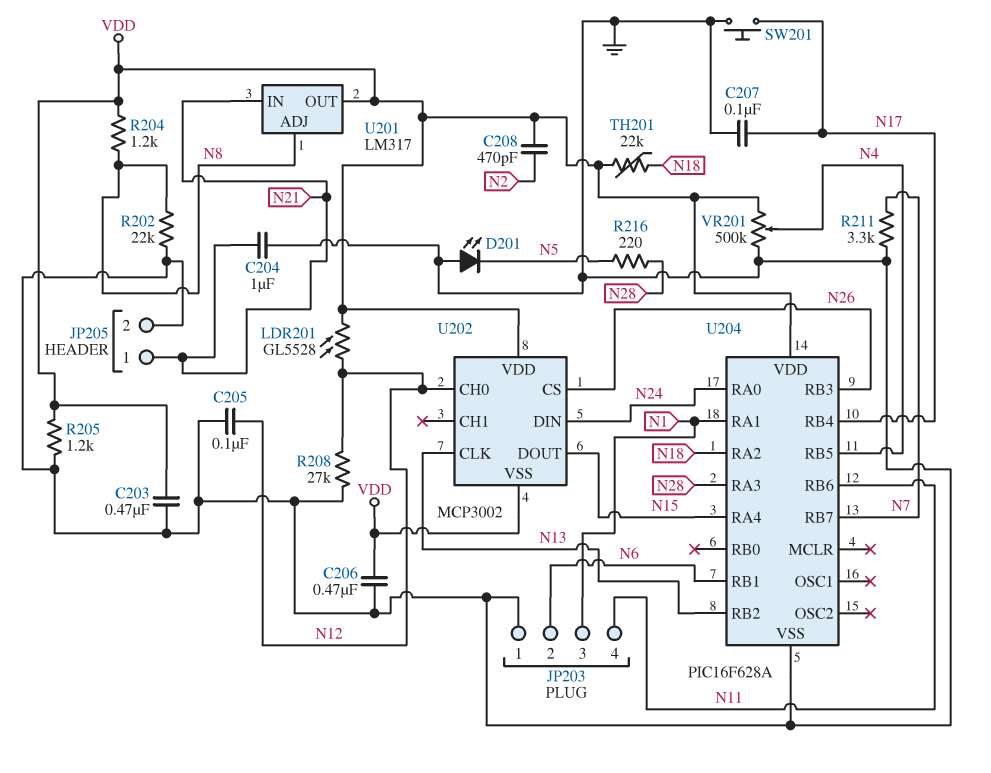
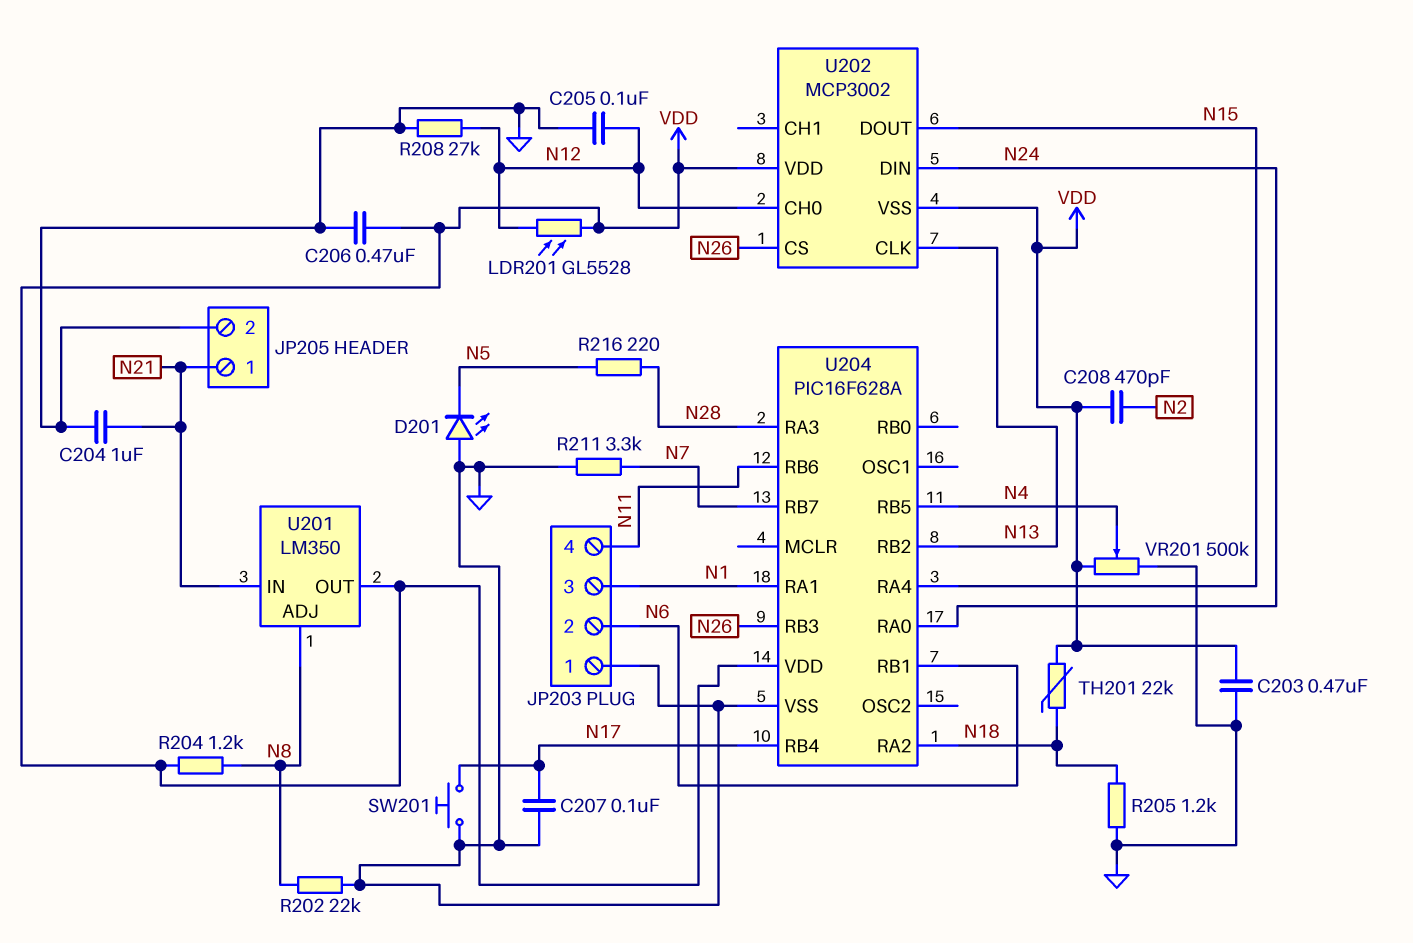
R205: 1.2k (GND, VDD) -> 1.2k (GND, N18)
U201: LM317 -> LM350

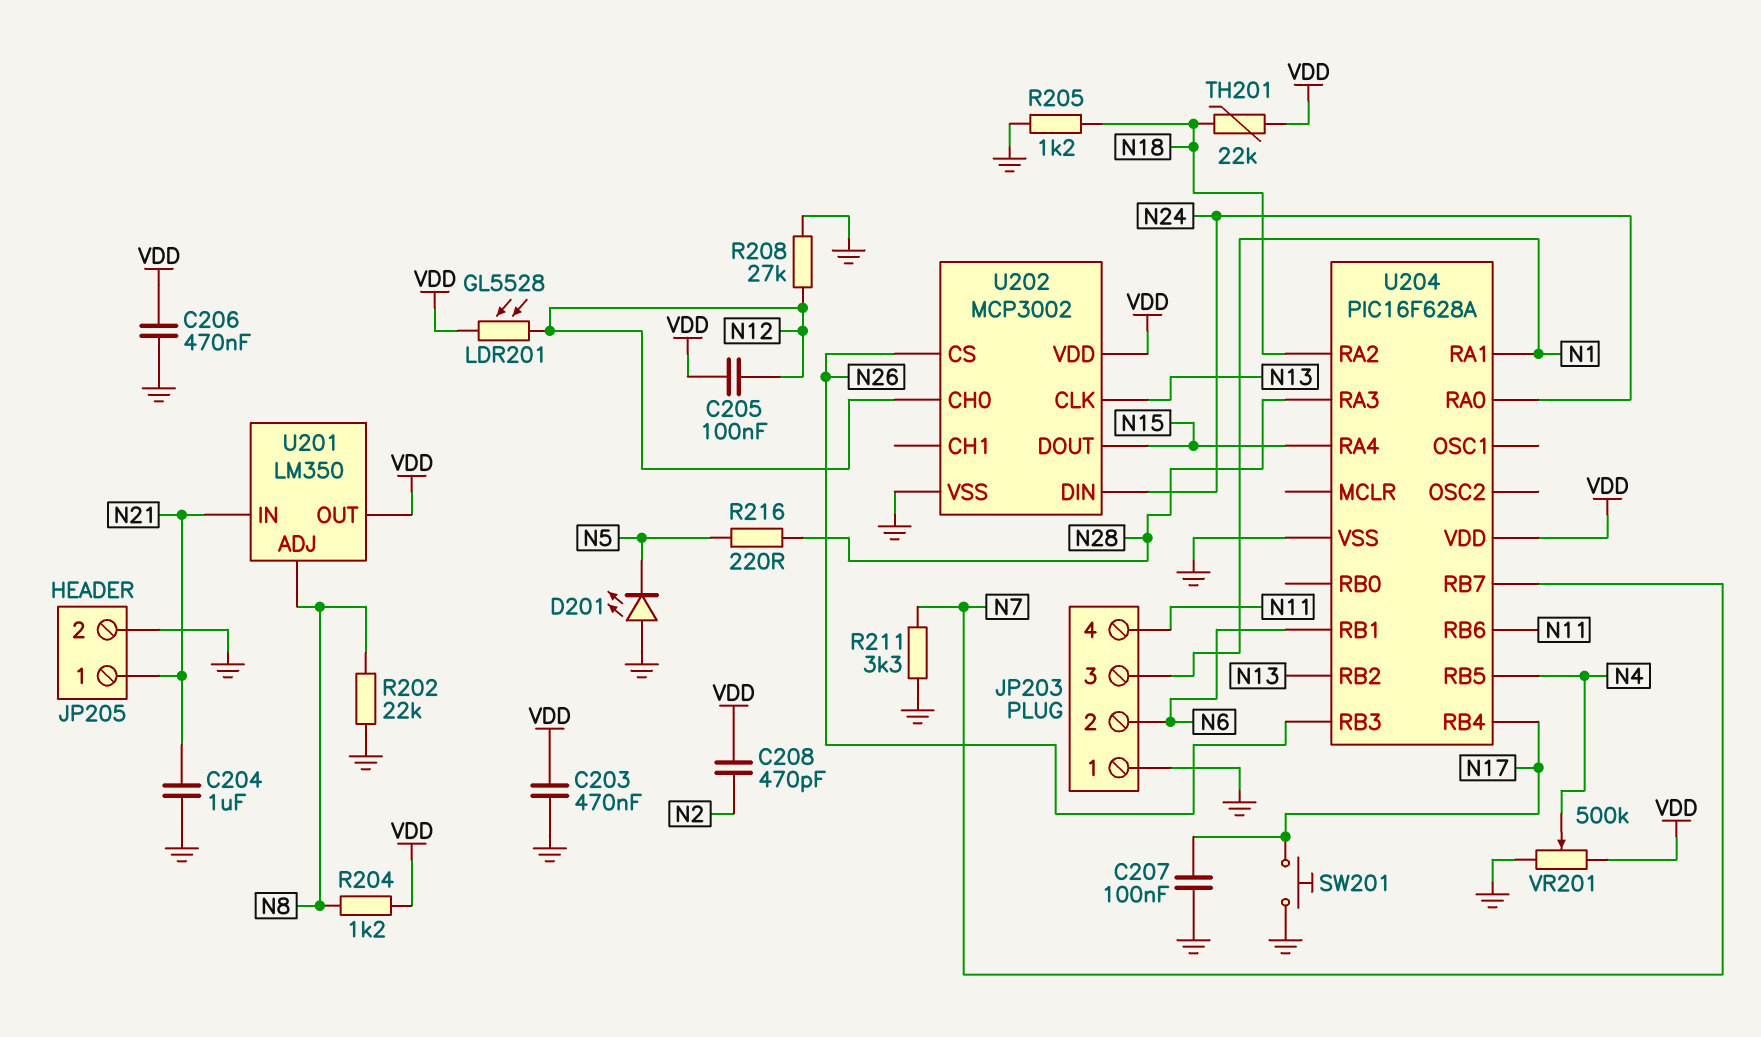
C205: 100nF (GND, N12) -> 100nF (N12, VDD)
U202 pin VSS: VDD -> GND

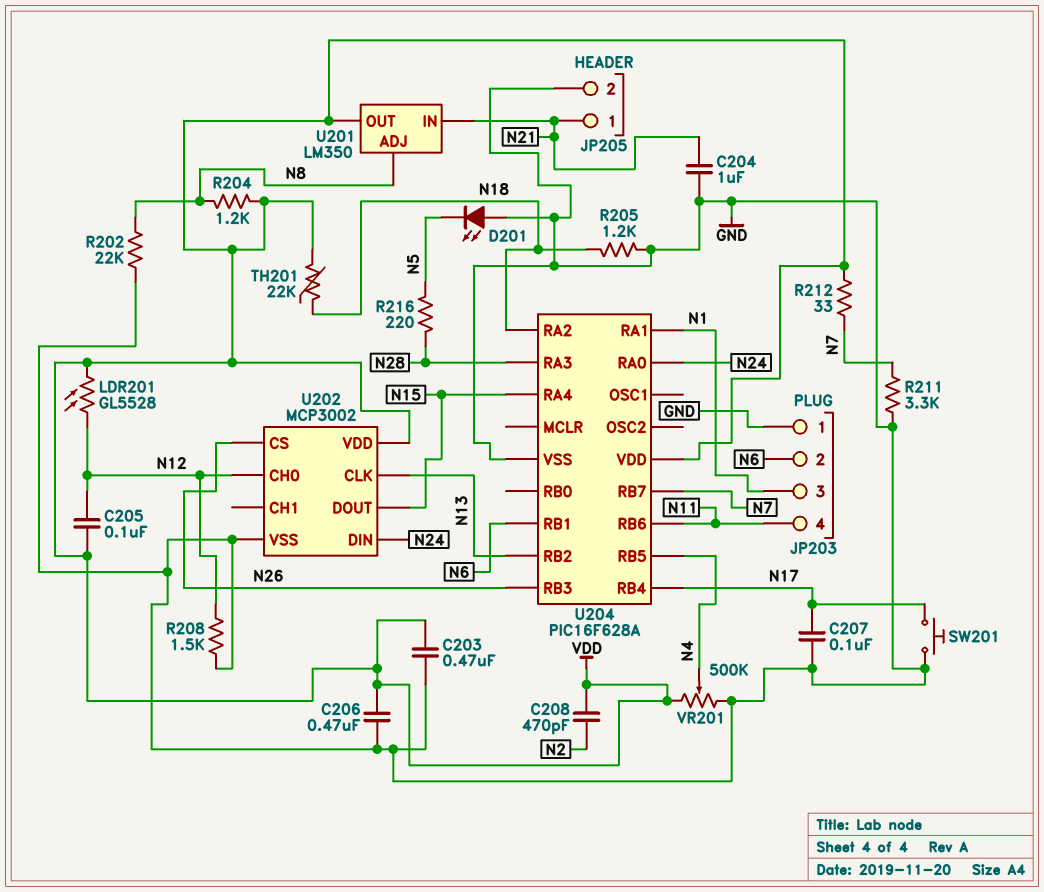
R208: 27k (GND, N12) -> 1.5k (GND, N12)
R212: none -> 33 (N7, VDD)

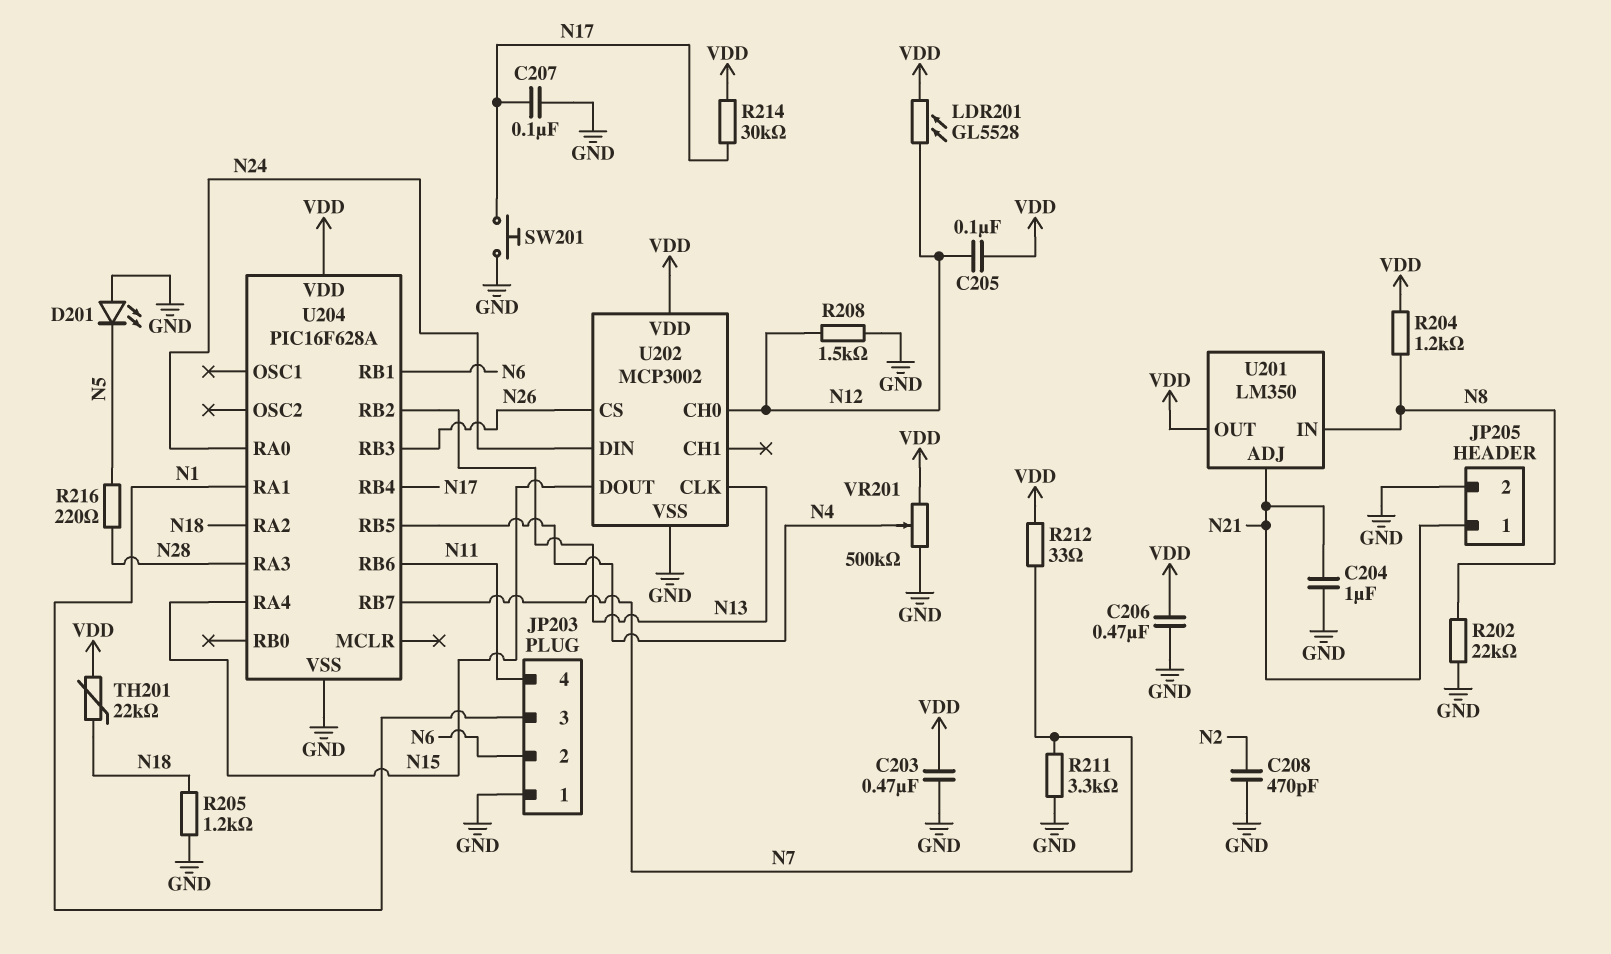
C208: 470pF (N2, VDD) -> 470pF (GND, N2)
R214: none -> 30k (N17, VDD)
U201 pin ADJ: N8 -> N21
U201 pin IN: N21 -> N8

